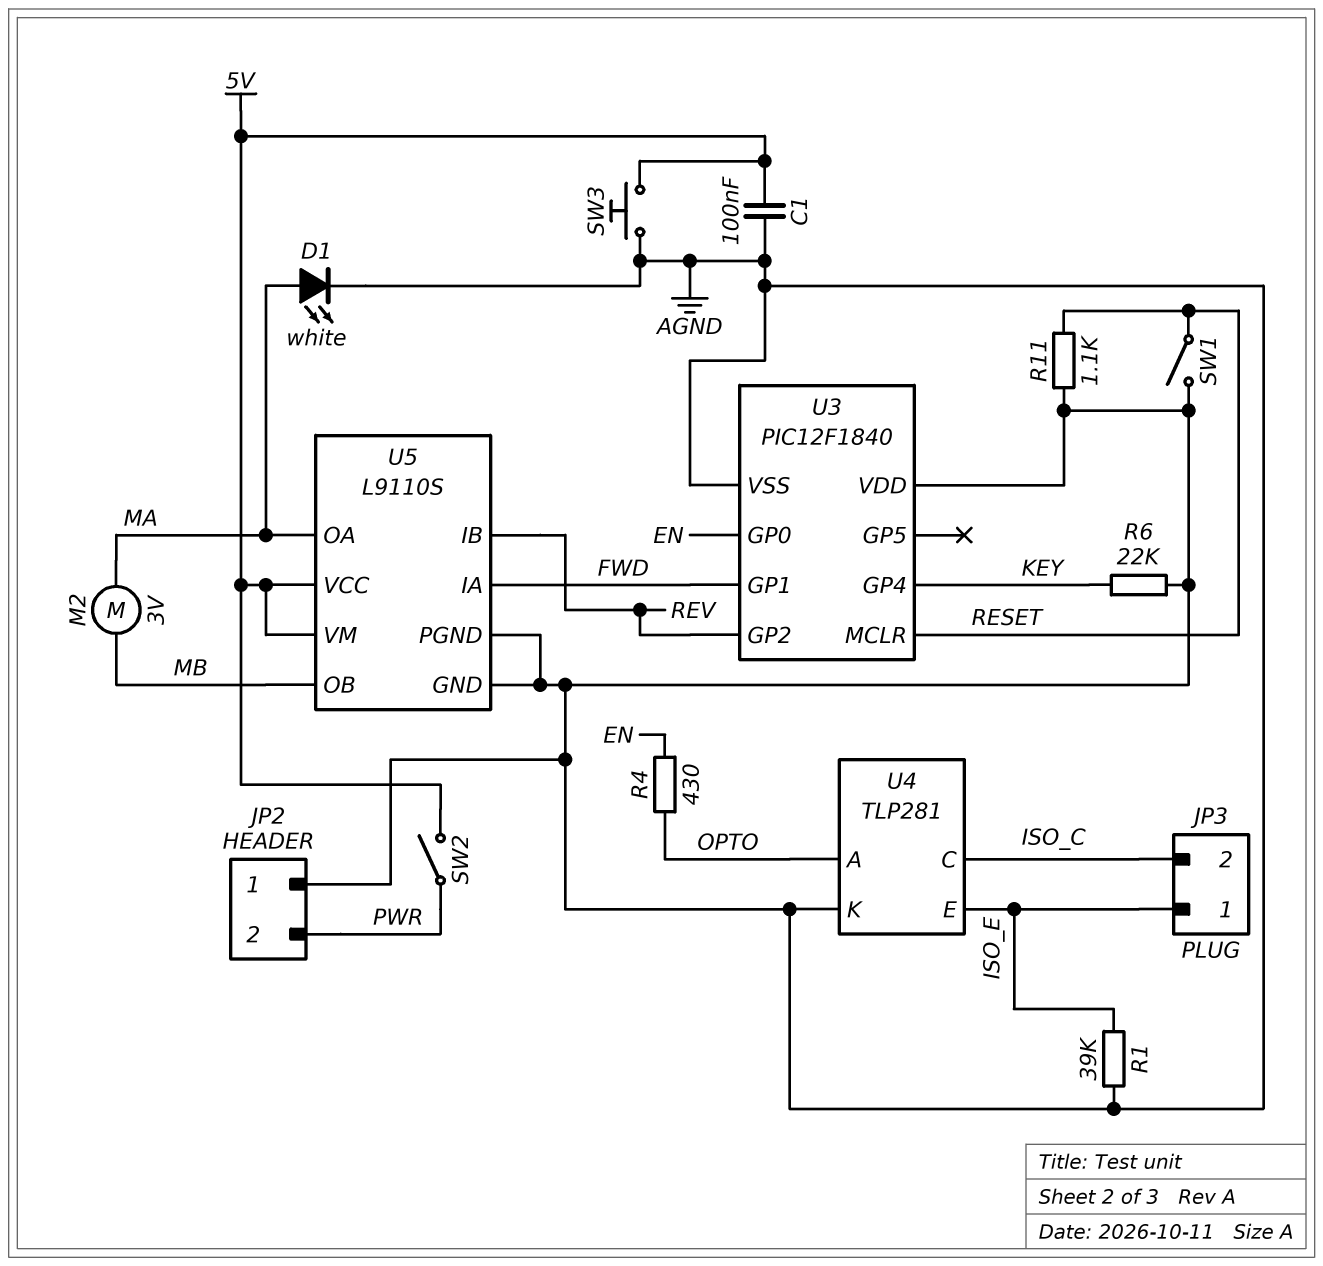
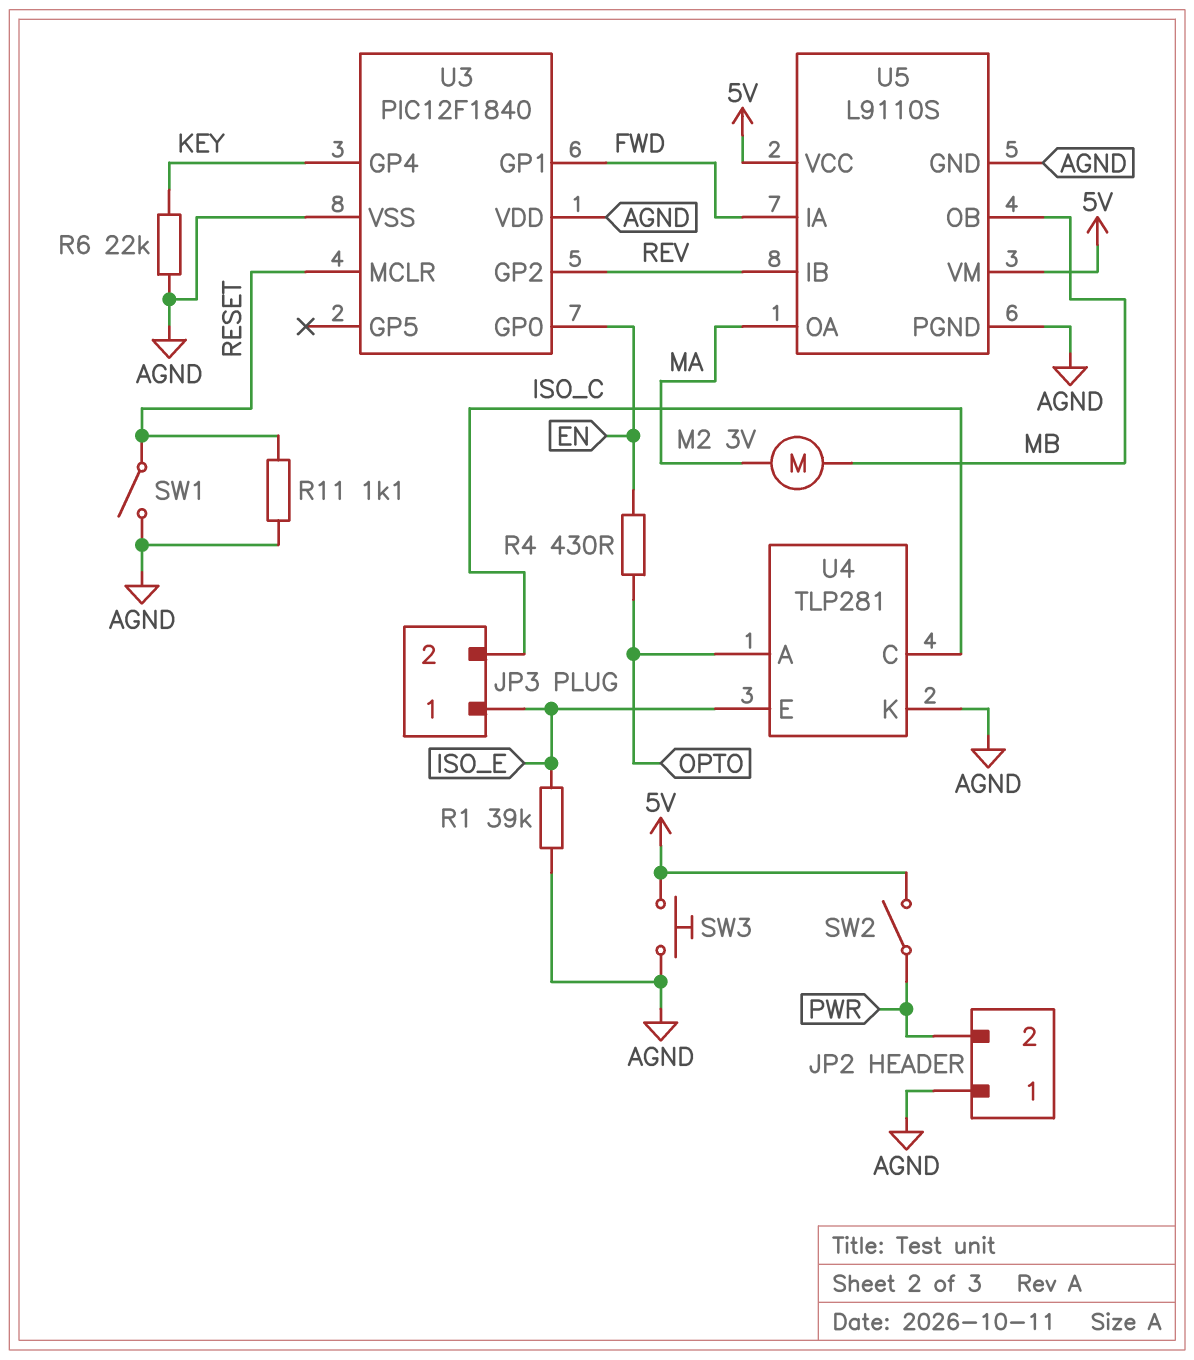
C1: 100nF (5V, AGND) -> none
D1: LED white (A MA, K AGND) -> none

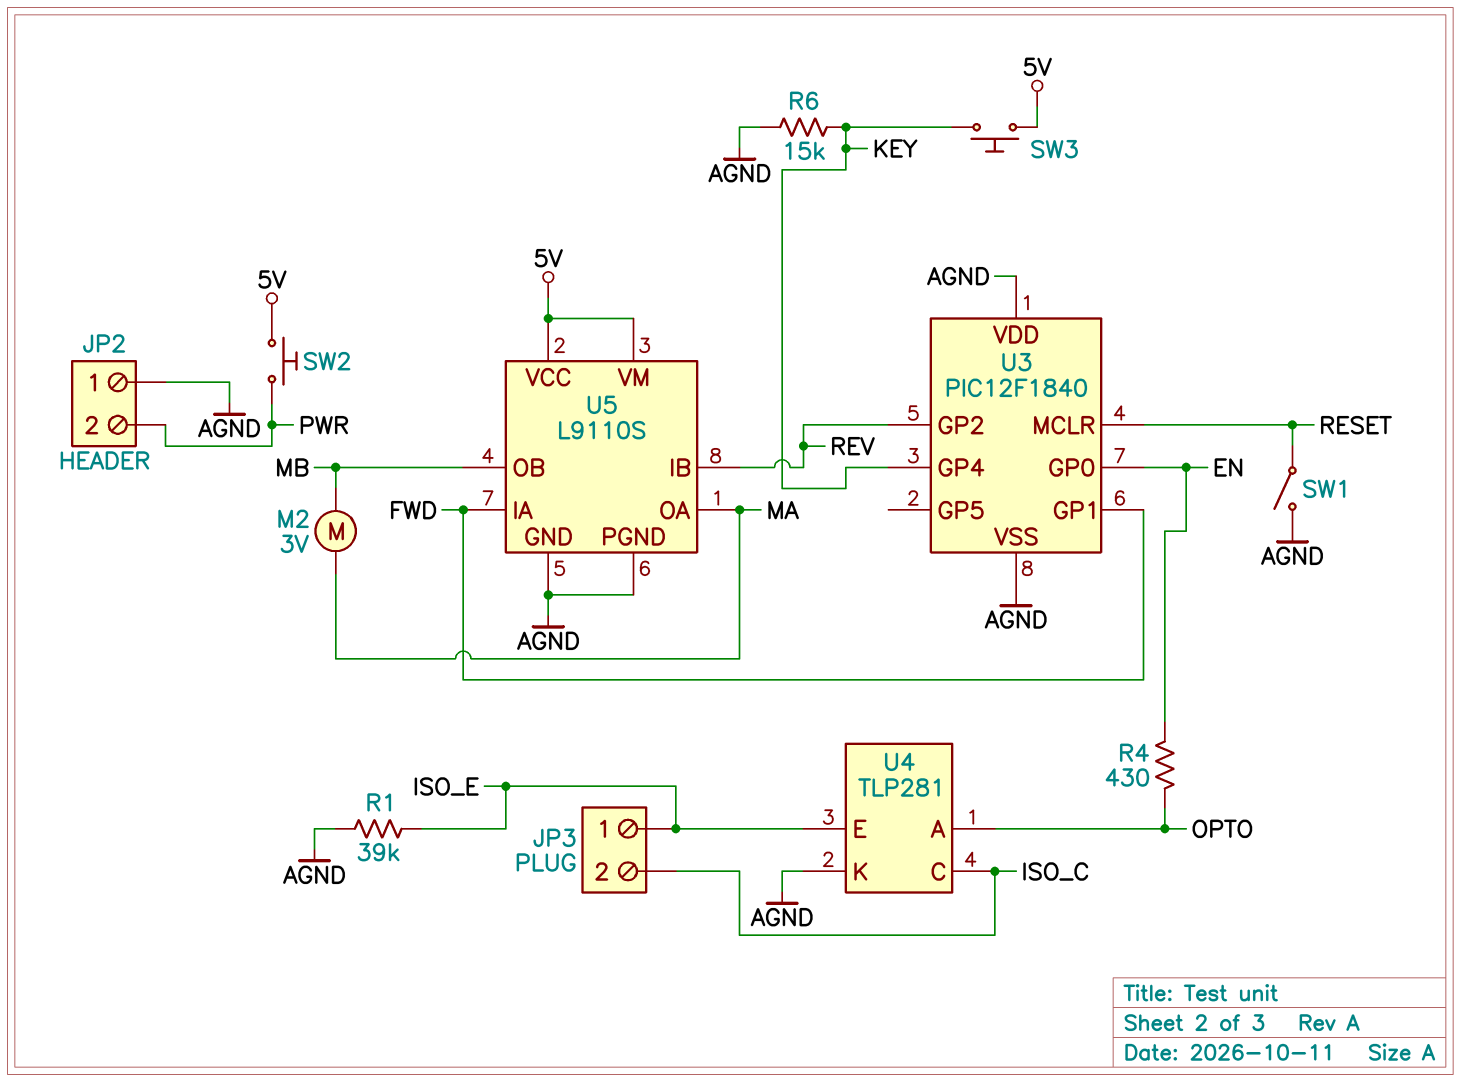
R6: 22k (AGND, KEY) -> 15k (AGND, KEY)
R11: 1.1k (AGND, RESET) -> none
SW2: switch (5V, PWR) -> button (5V, PWR)
SW3: button (5V, AGND) -> button (5V, KEY)

